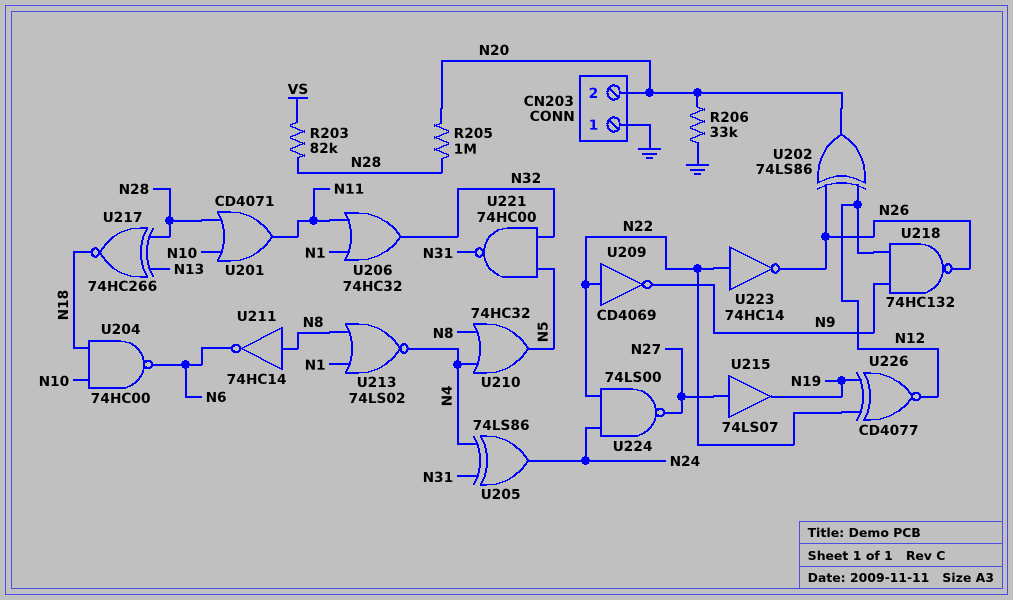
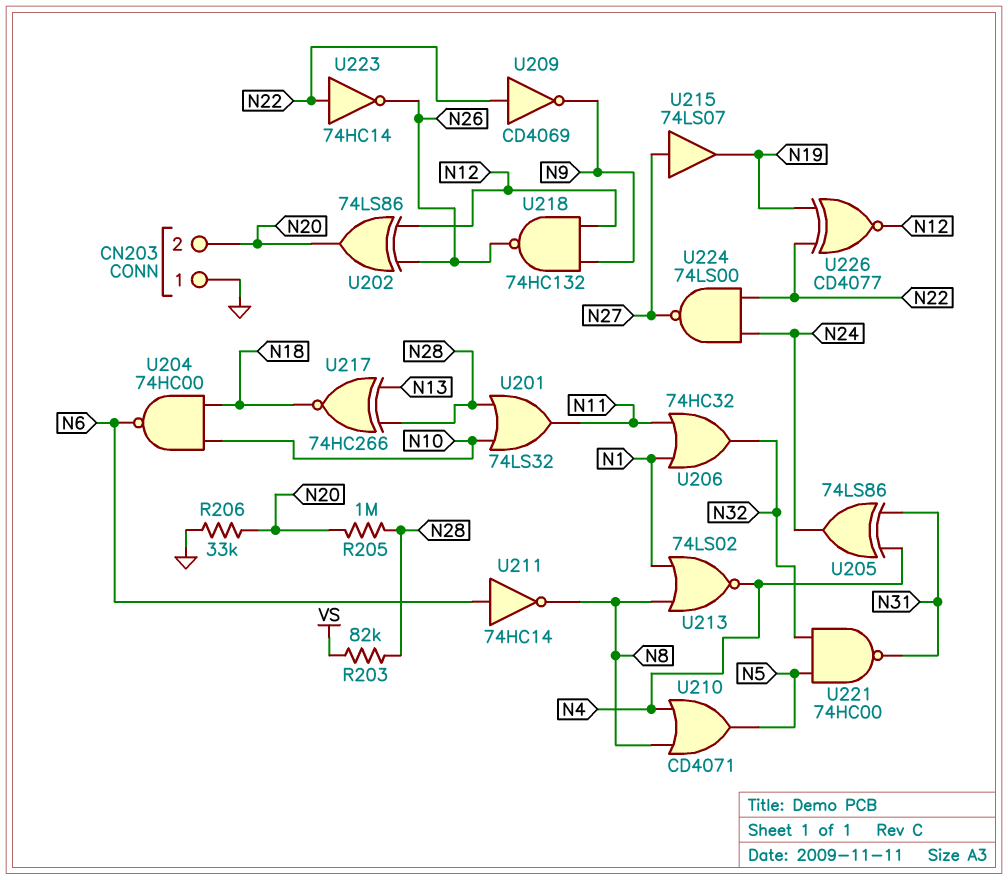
U201: OR CD4071 (in N10, in N28, out N11) -> OR 74LS32 (in N10, in N28, out N11)
U210: OR 74HC32 (in N4, in N8, out N5) -> OR CD4071 (in N4, in N8, out N5)
U211: NOT 74HC14 (in N8, out N6) -> NOT 74HC14 (in N6, out N8)

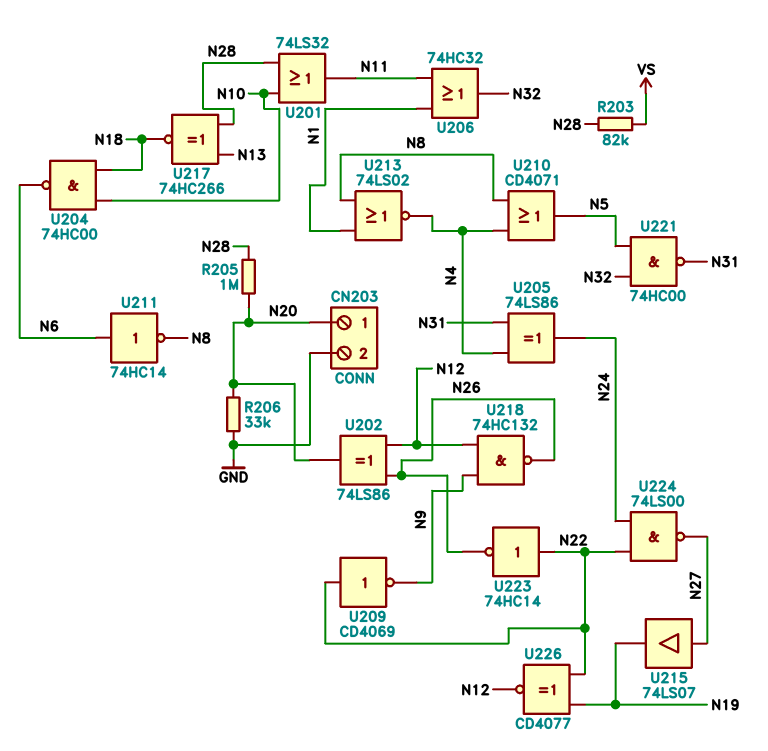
CN203 pin 1: GND -> N20
CN203 pin 2: N20 -> GND

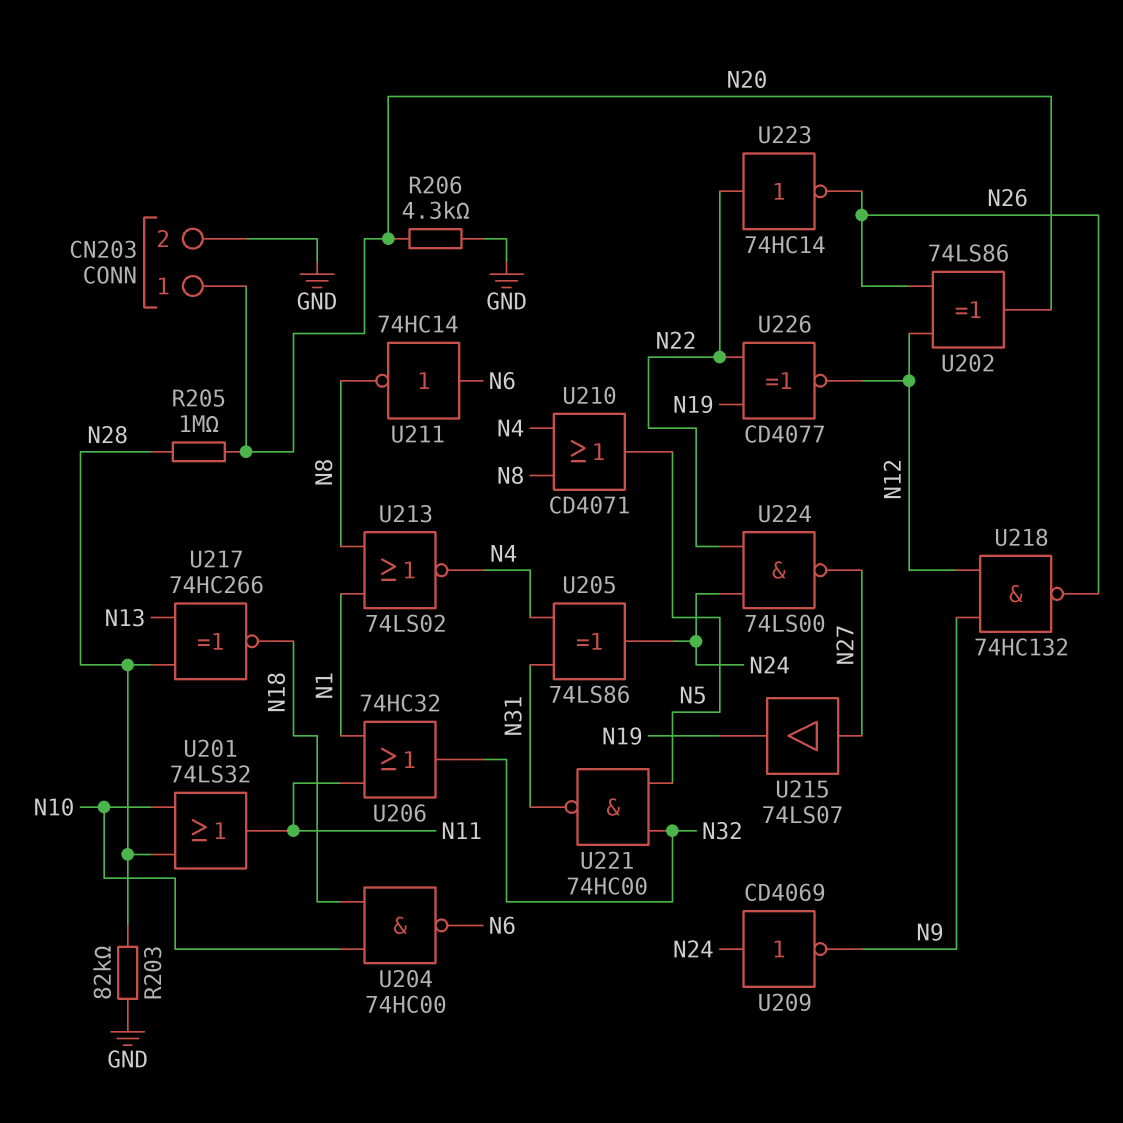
R203: 82k (N28, VS) -> 82k (GND, N28)
R206: 33k (GND, N20) -> 4.3k (GND, N20)
U209: NOT CD4069 (in N22, out N9) -> NOT CD4069 (in N24, out N9)

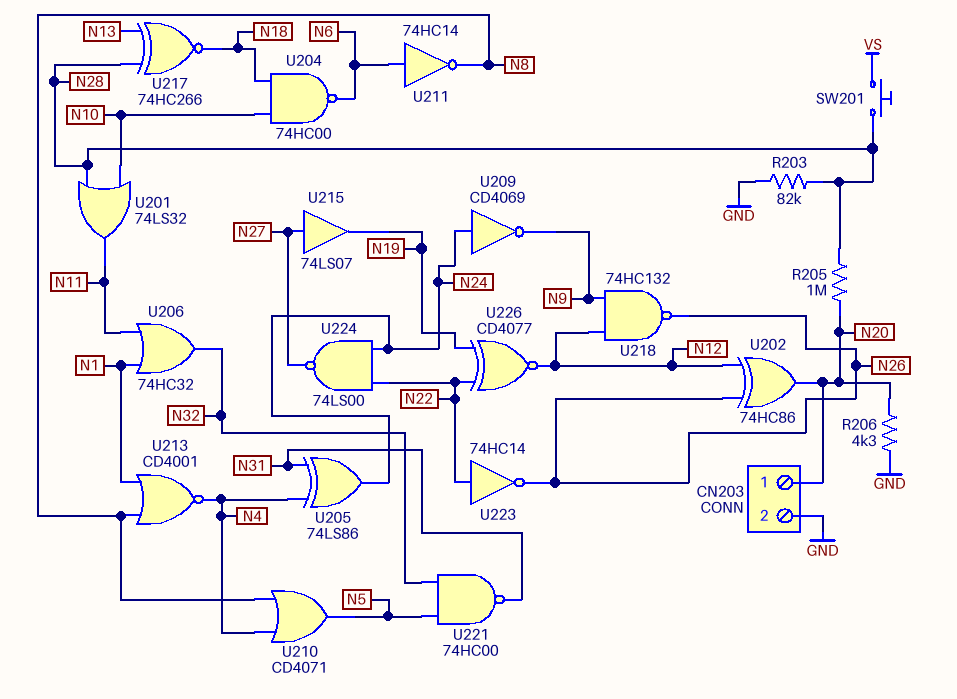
SW201: none -> button (N28, VS)
U202: XOR 74LS86 (in N12, in N26, out N20) -> XOR 74HC86 (in N12, in N26, out N20)
U213: NOR 74LS02 (in N1, in N8, out N4) -> NOR CD4001 (in N1, in N8, out N4)

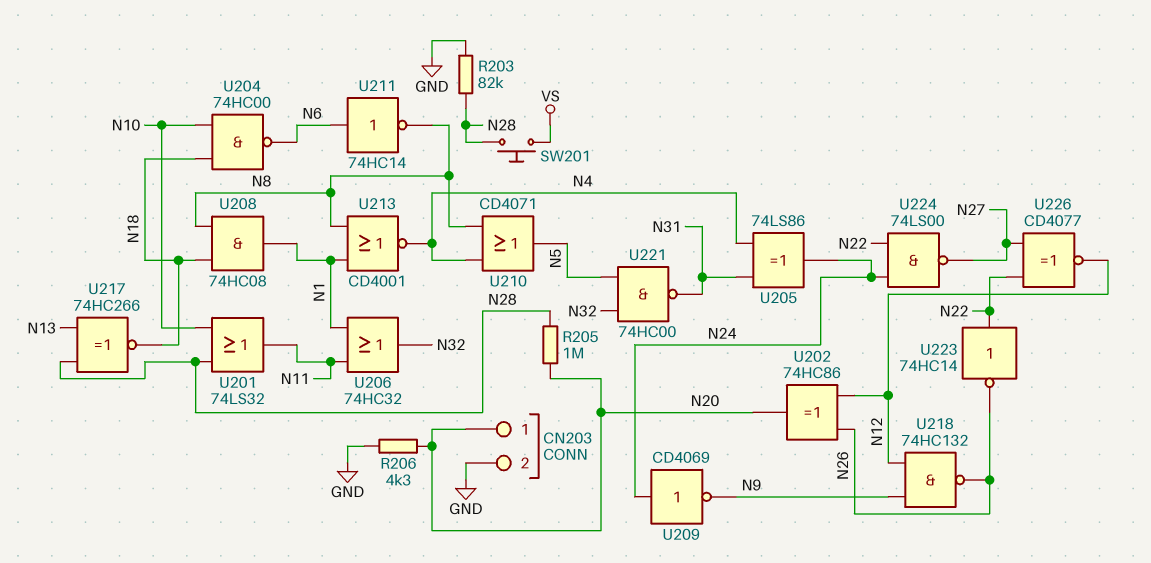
U208: none -> AND 74HC08 (in N8, in N18, out N1)
U215: buffer 74LS07 (in N27, out N19) -> none
U226: XNOR CD4077 (in N19, in N22, out N12) -> XNOR CD4077 (in N22, in N27, out N12)

